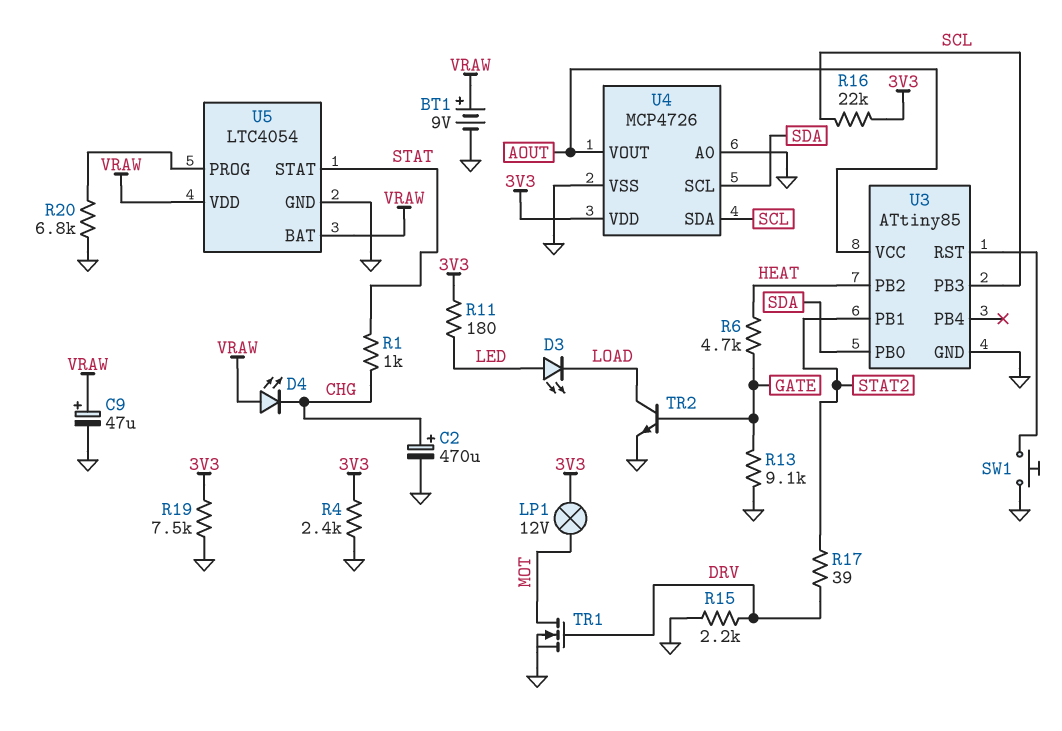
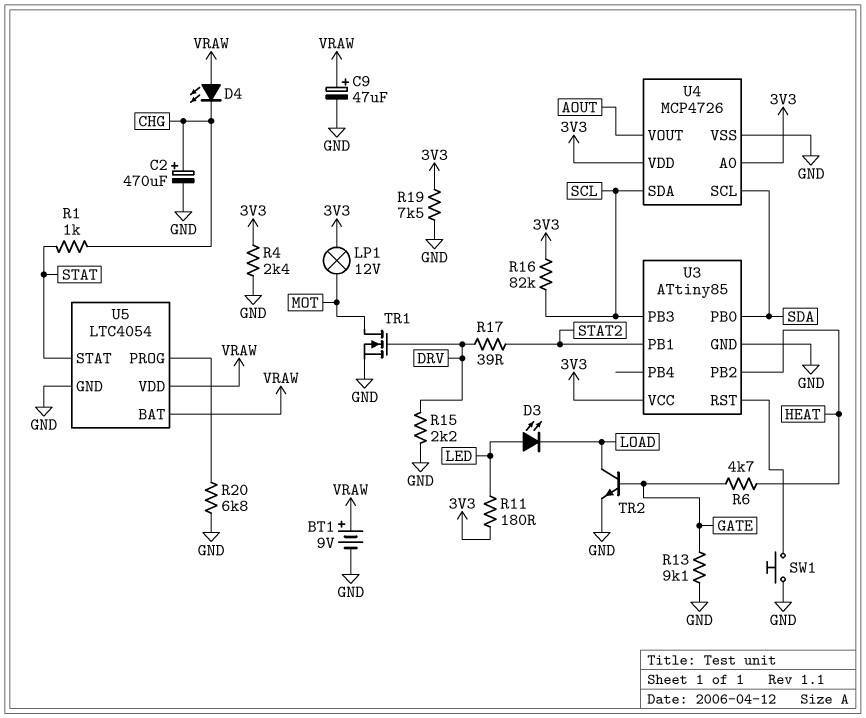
R16: 22k (3V3, SCL) -> 82k (3V3, SCL)
U3 pin VCC: AOUT -> 3V3
U4 pin A0: GND -> 3V3

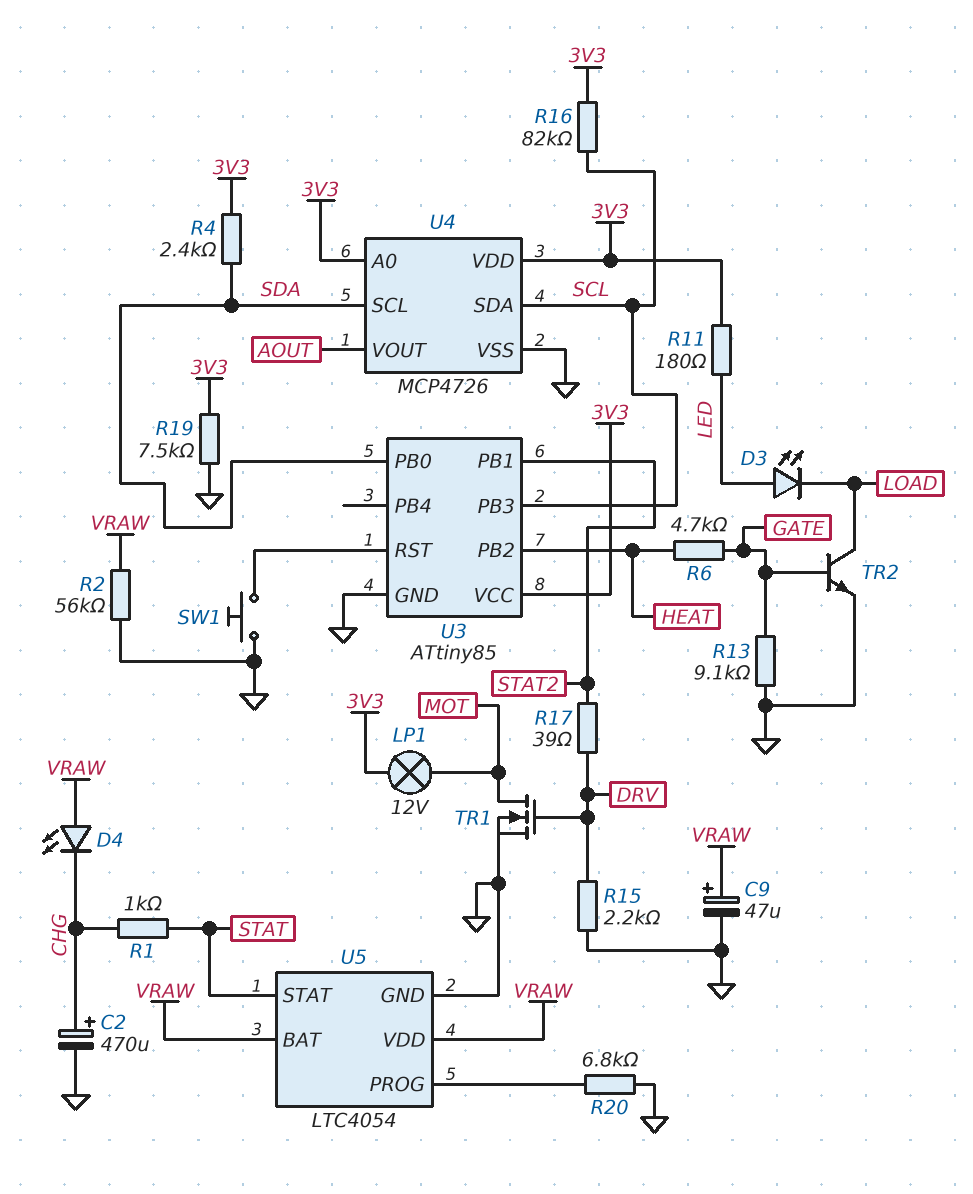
BT1: 9V (plus VRAW, minus GND) -> none
R2: none -> 56k (GND, VRAW)
R4: 2.4k (3V3, GND) -> 2.4k (3V3, SDA)

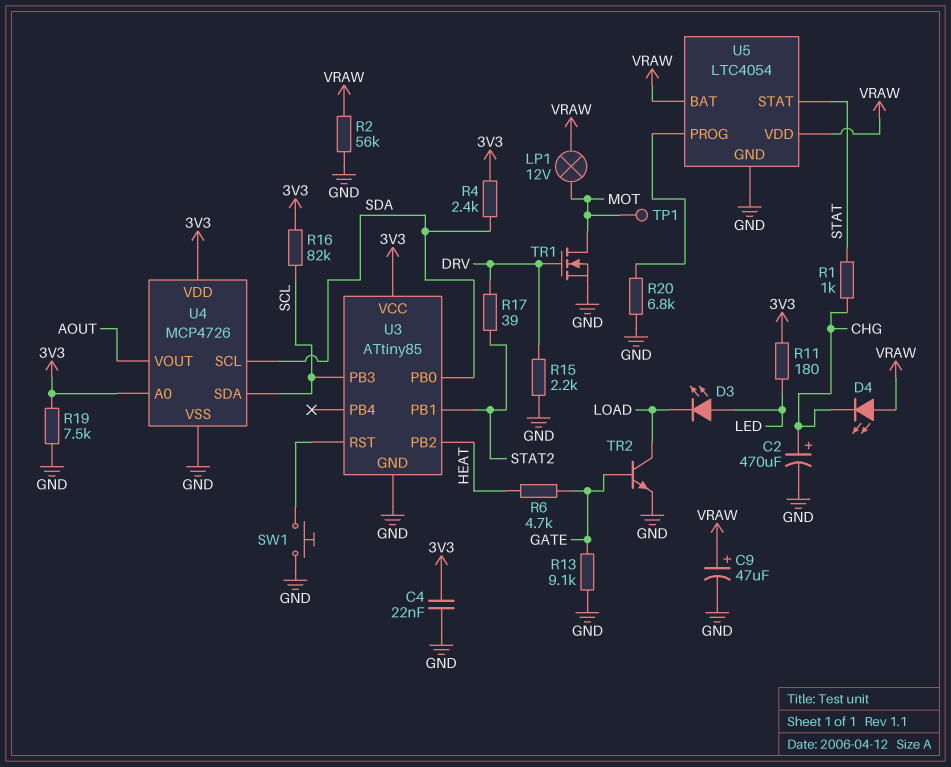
C4: none -> 22nF (3V3, GND)
LP1: lamp 12V (3V3, MOT) -> lamp 12V (MOT, VRAW)
TP1: none -> test point (MOT)

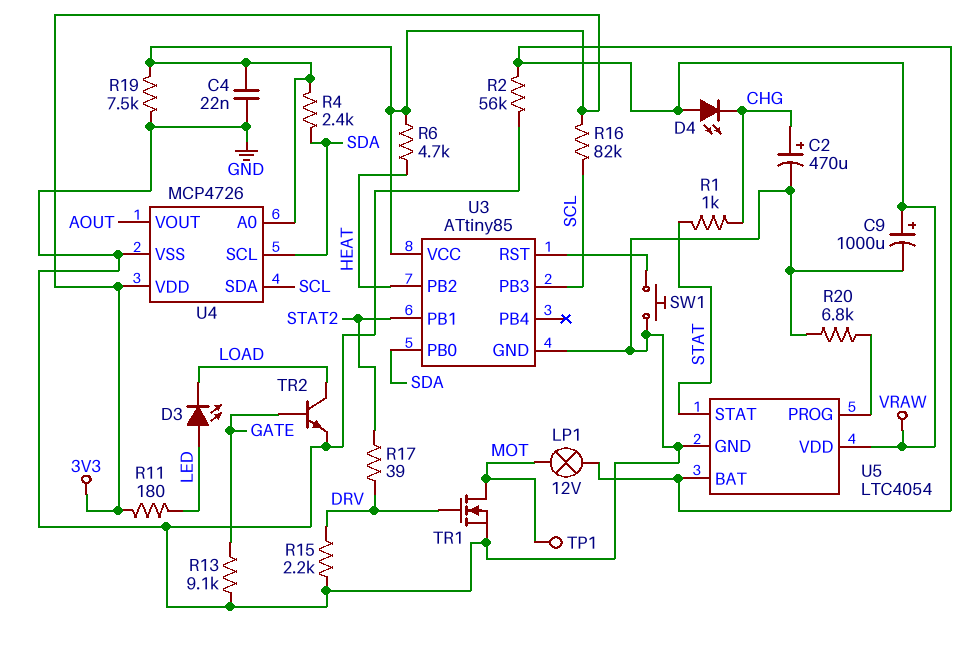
C9: 47uF (plus VRAW, minus GND) -> 1000uF (plus VRAW, minus GND)
R6: 4.7k (GATE, HEAT) -> 4.7k (3V3, HEAT)

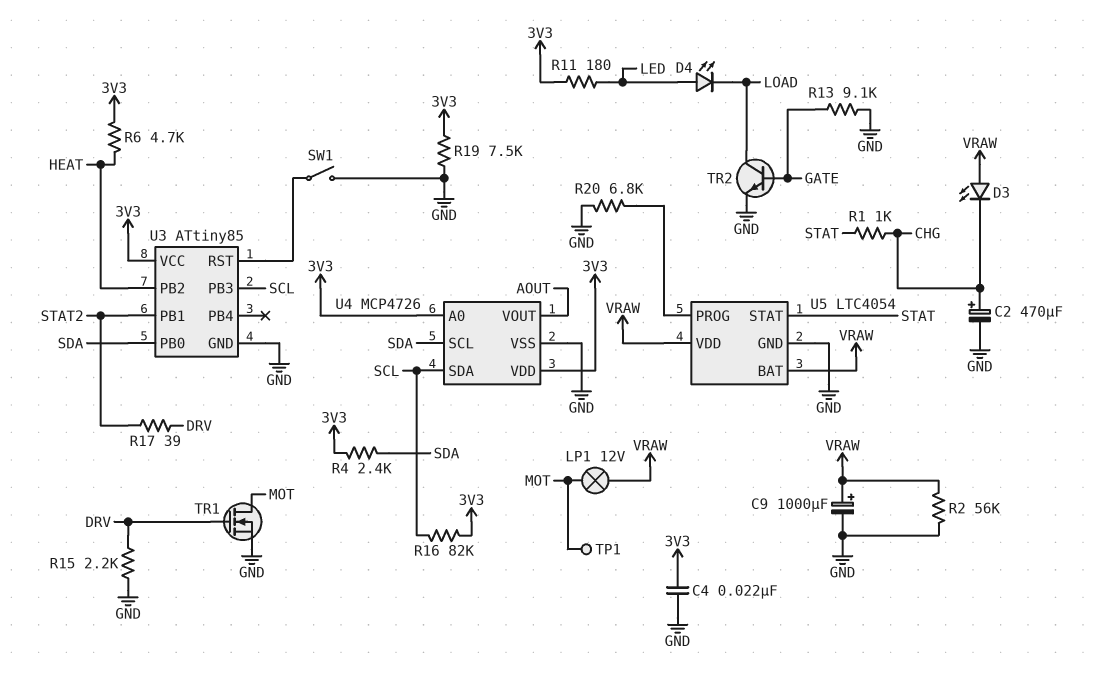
D3: LED (A LED, K LOAD) -> LED (A VRAW, K CHG)
D4: LED (A VRAW, K CHG) -> LED (A LED, K LOAD)
SW1: button (GND, U3/RST) -> switch (GND, U3/RST)

